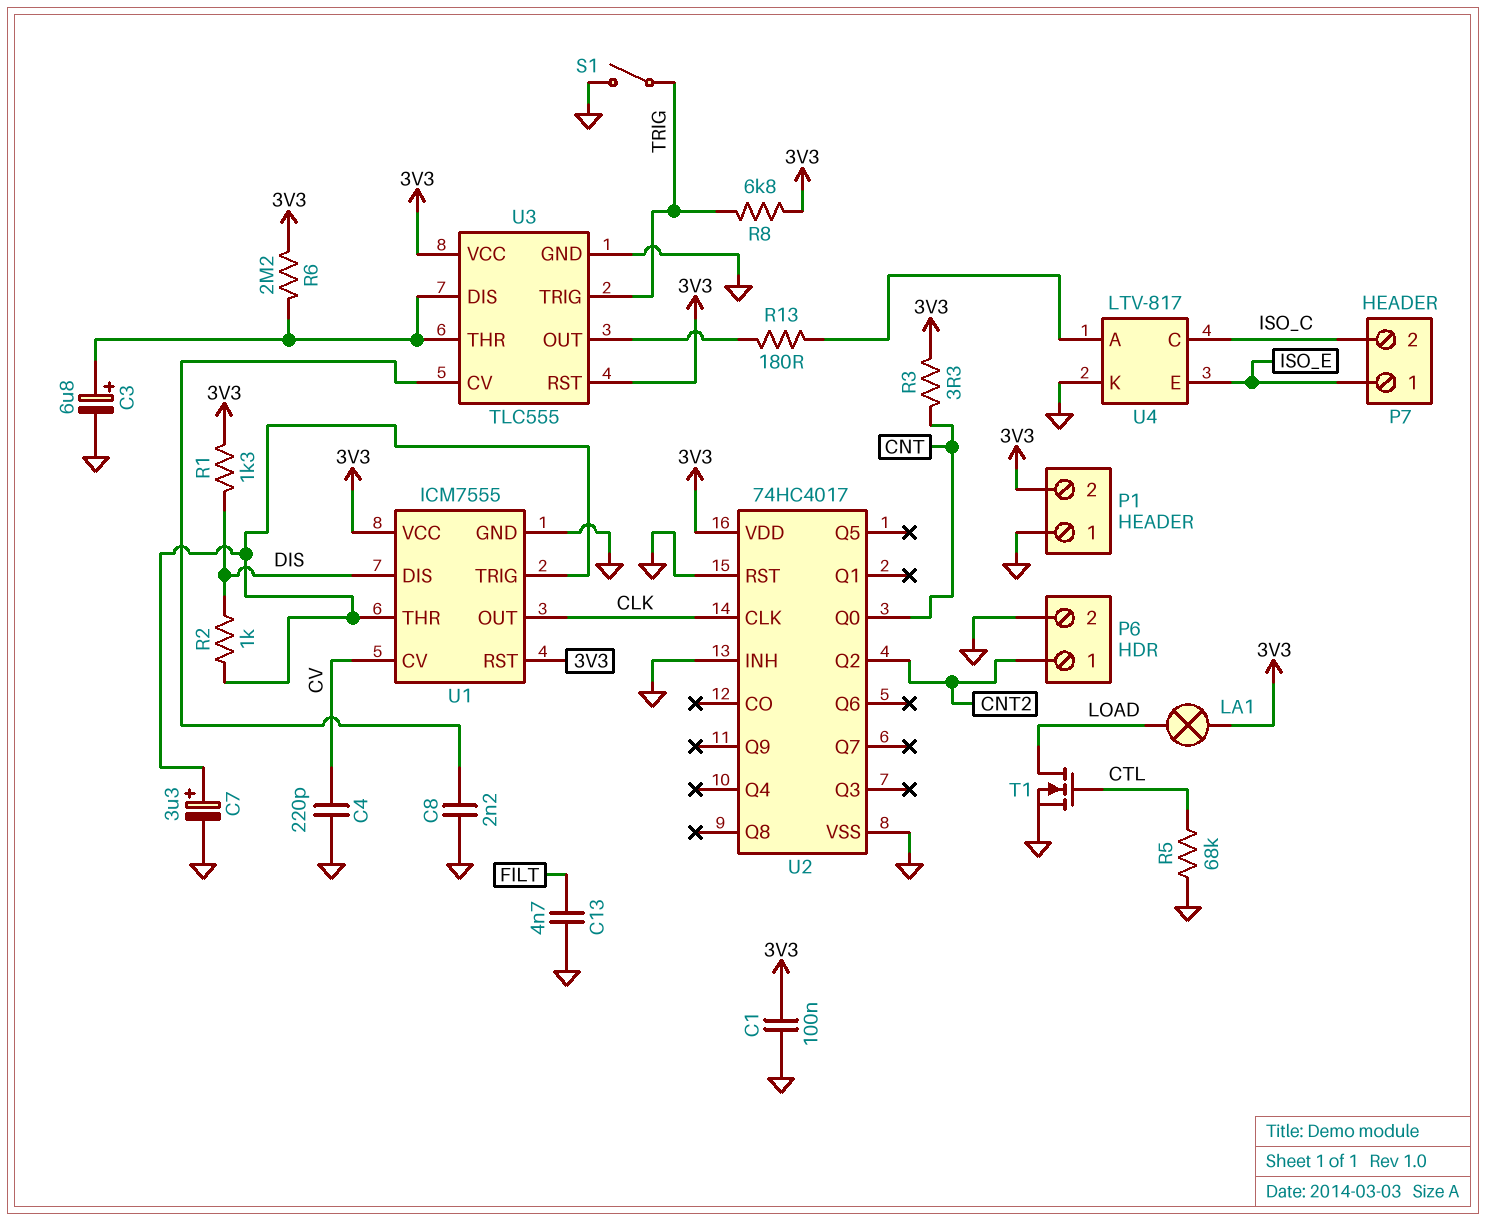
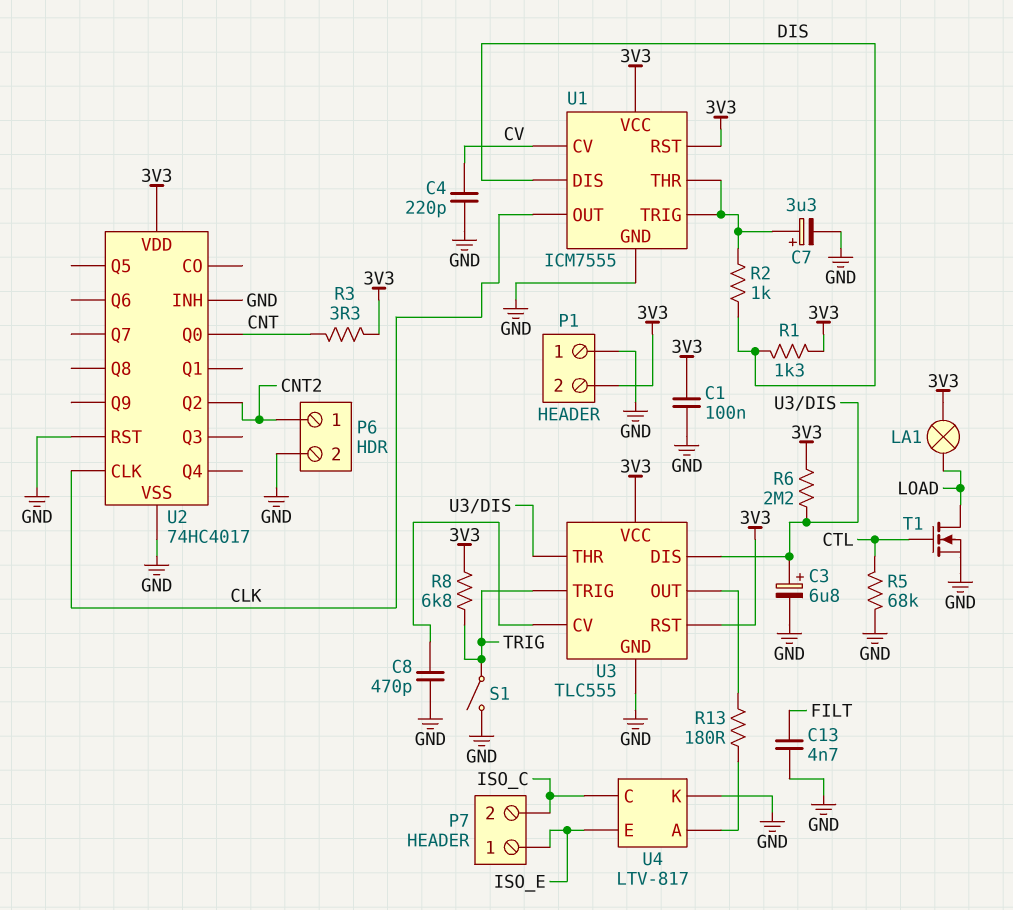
C8: 2.2nF (GND, U3/CV) -> 470pF (GND, U3/CV)

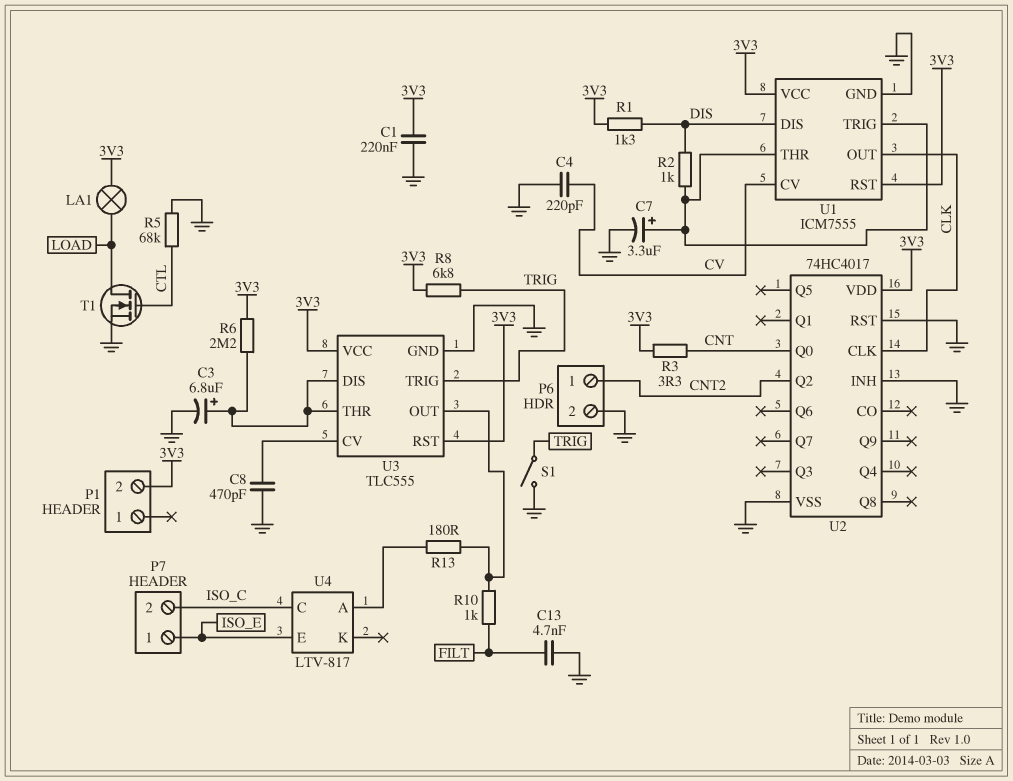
C1: 100nF (3V3, GND) -> 220nF (3V3, GND)
P1 pin 1: GND -> none
R10: none -> 1k (FILT, U3/OUT)
U4 pin K: GND -> none

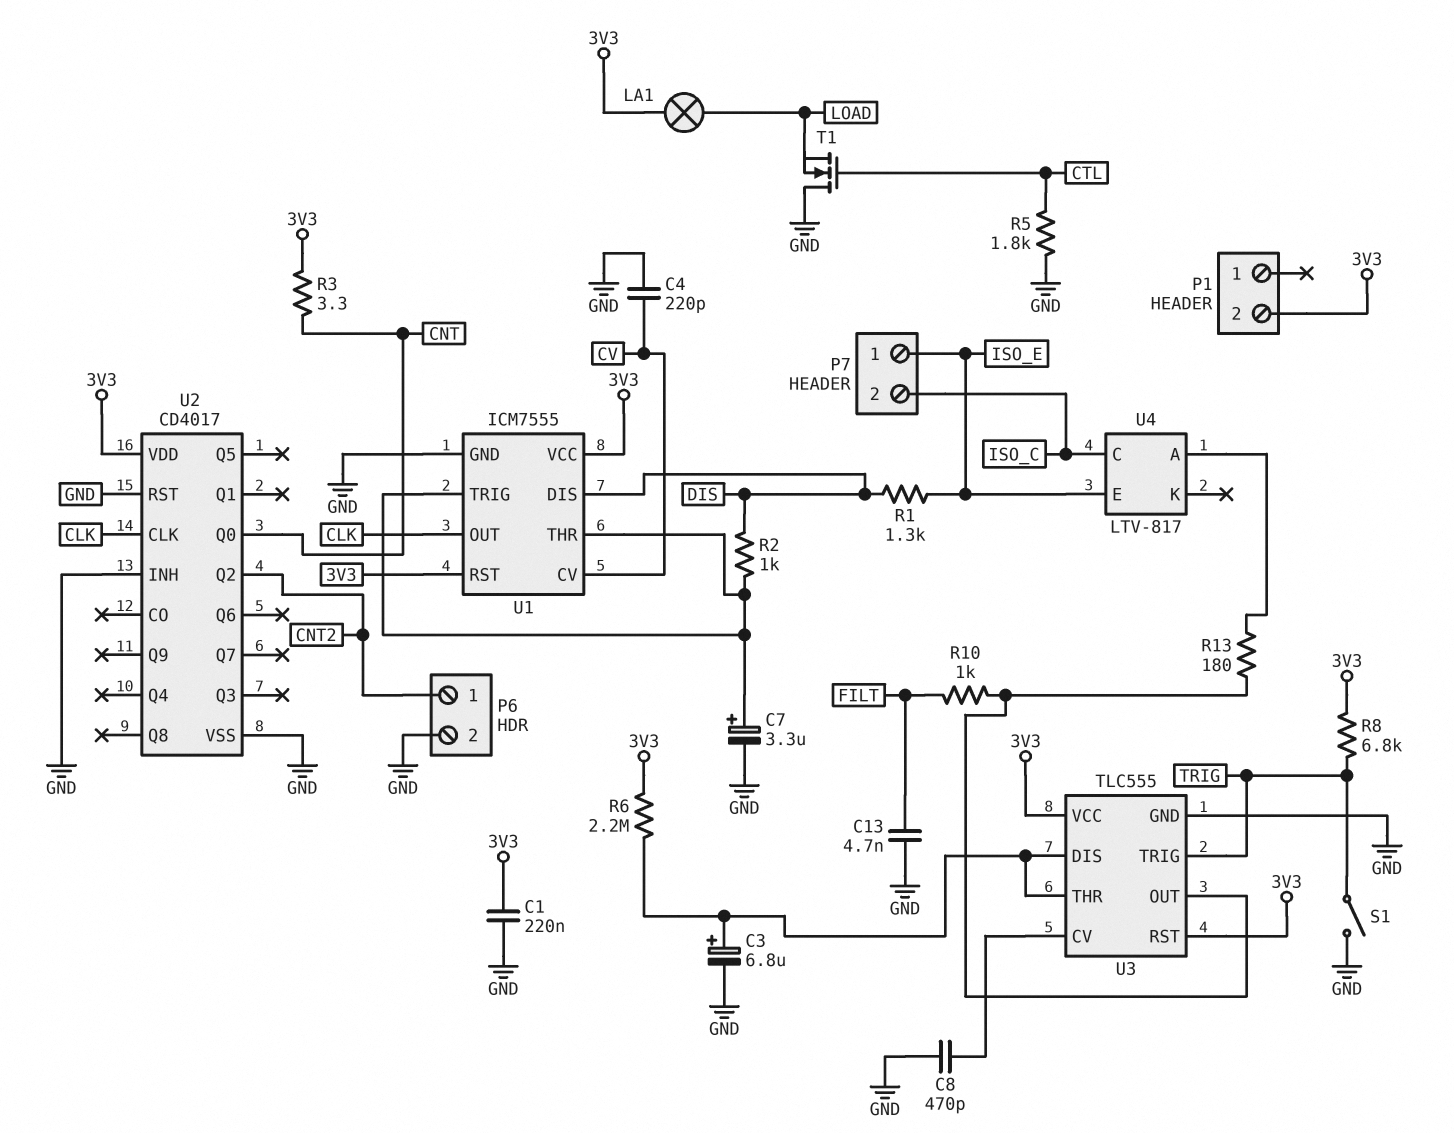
R1: 1.3k (3V3, DIS) -> 1.3k (DIS, ISO_E)
R5: 68k (CTL, GND) -> 1.8k (CTL, GND)
T1: NMOS (G CTL, D LOAD, S GND) -> NMOS (G CTL, D GND, S LOAD)
U2: 74HC4017 -> CD4017

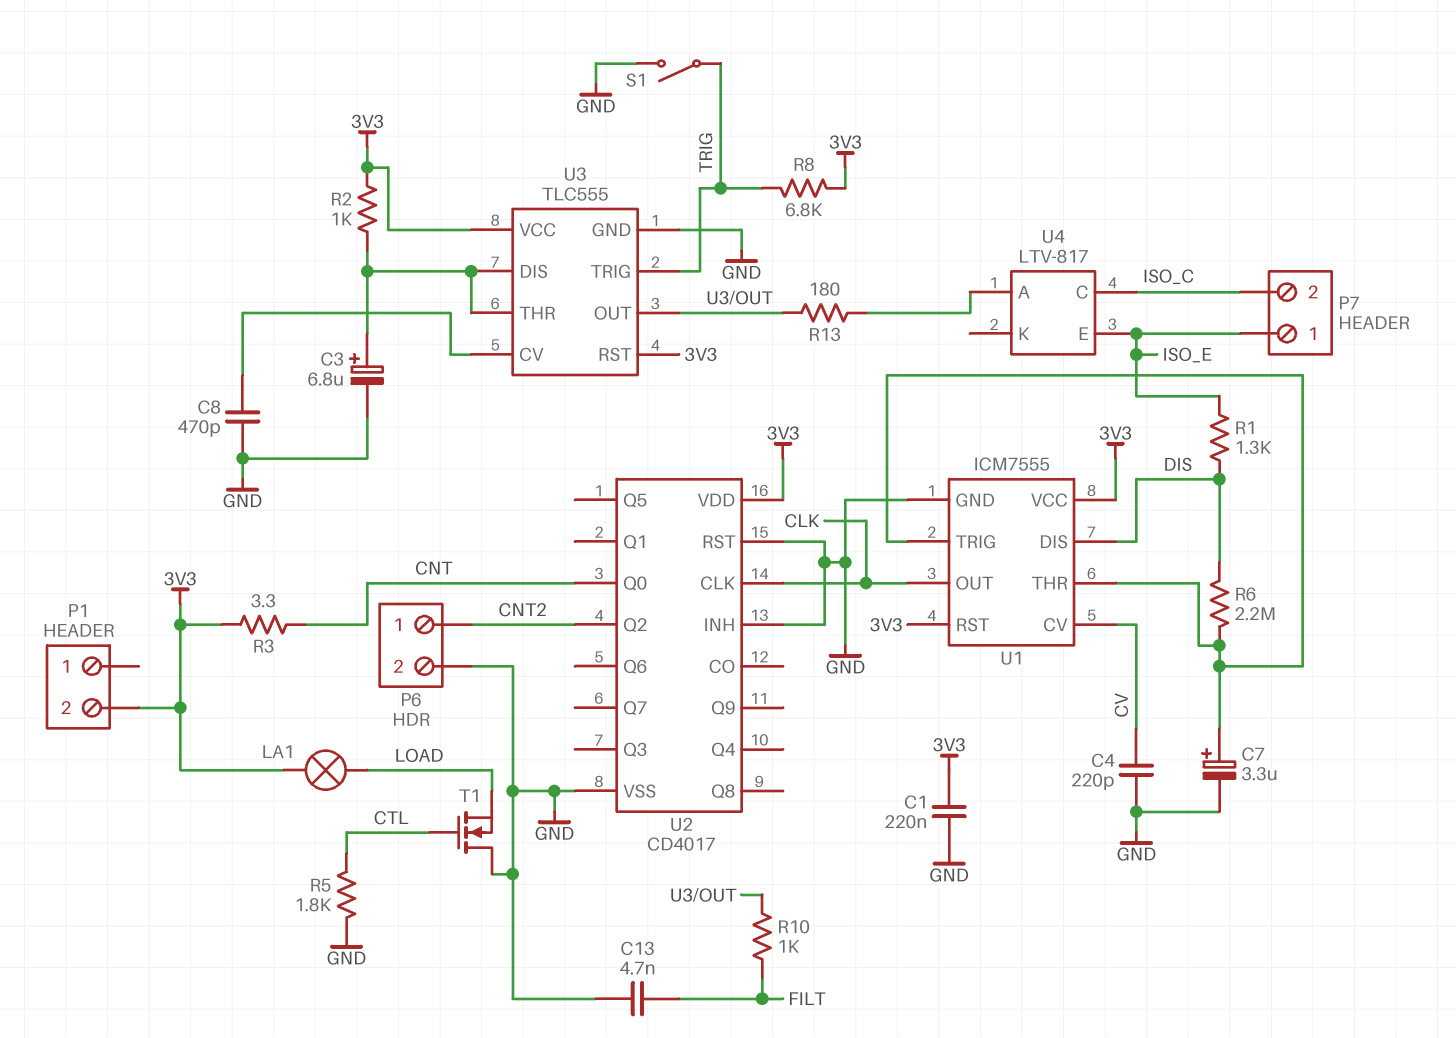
R2: 1k (DIS, U1/THR) -> 1k (3V3, U3/DIS)
R6: 2.2M (3V3, U3/DIS) -> 2.2M (DIS, U1/THR)

